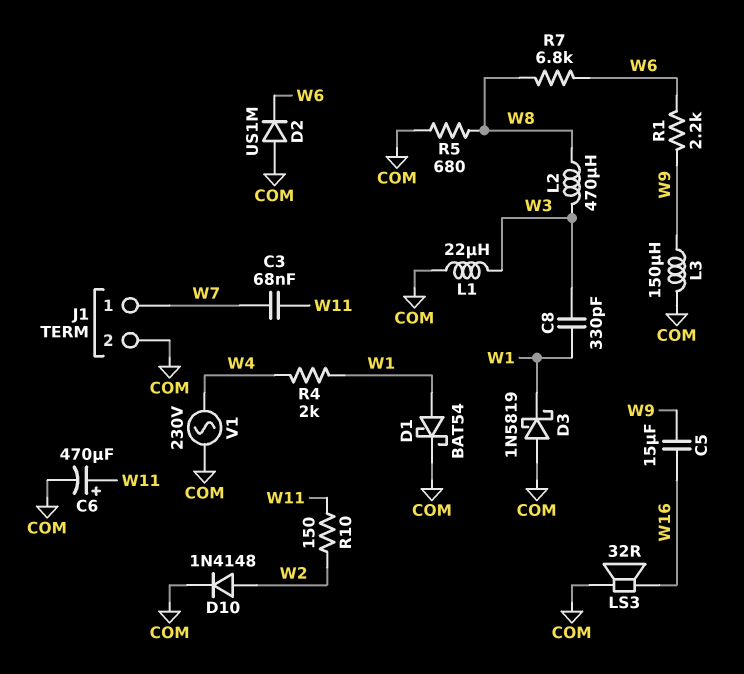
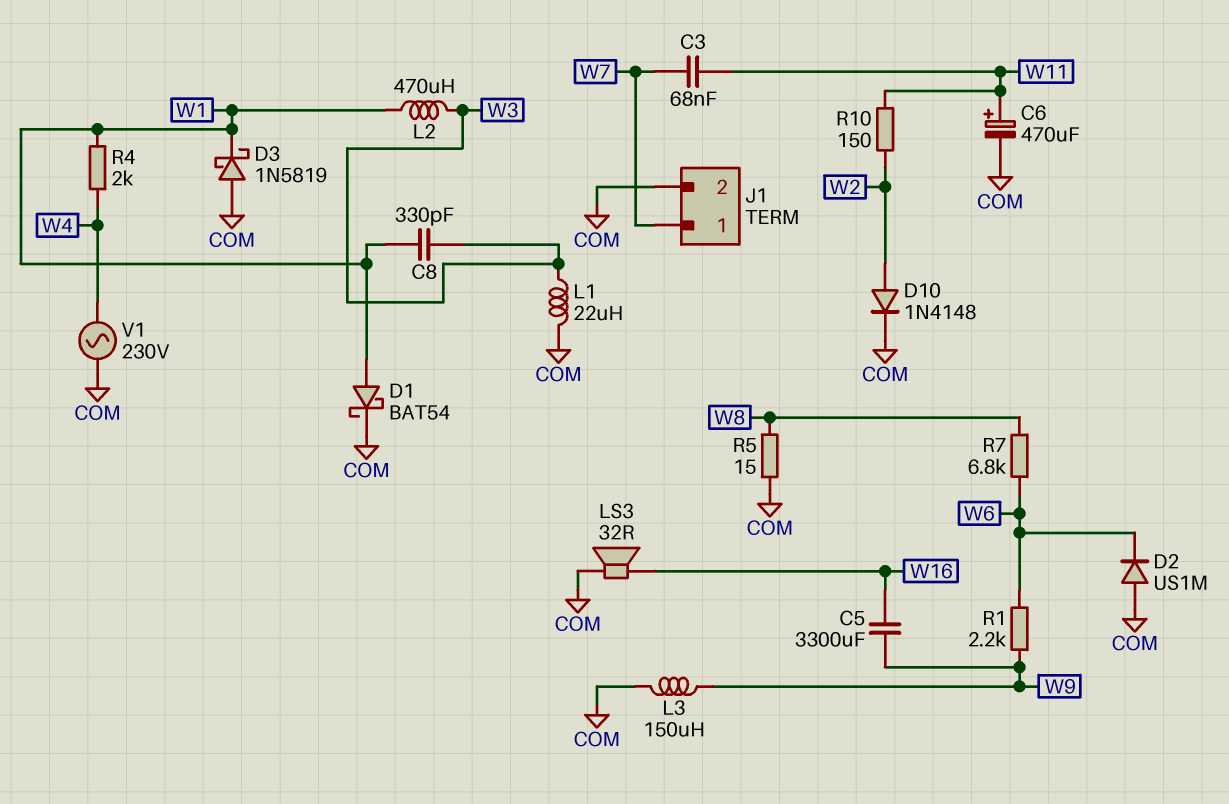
C5: 15uF (W9, W16) -> 3300uF (W9, W16)
L2: 470uH (W3, W8) -> 470uH (W1, W3)
R5: 680 (COM, W8) -> 15 (COM, W8)

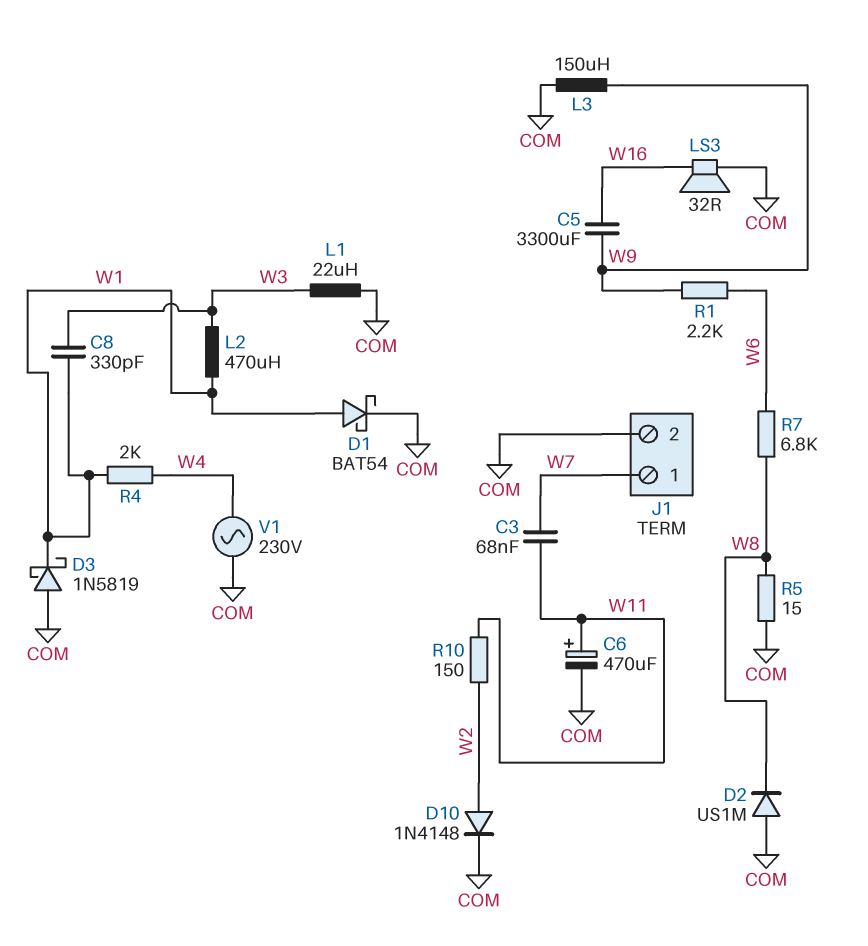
D2: diode US1M (A COM, K W6) -> diode US1M (A COM, K W8)

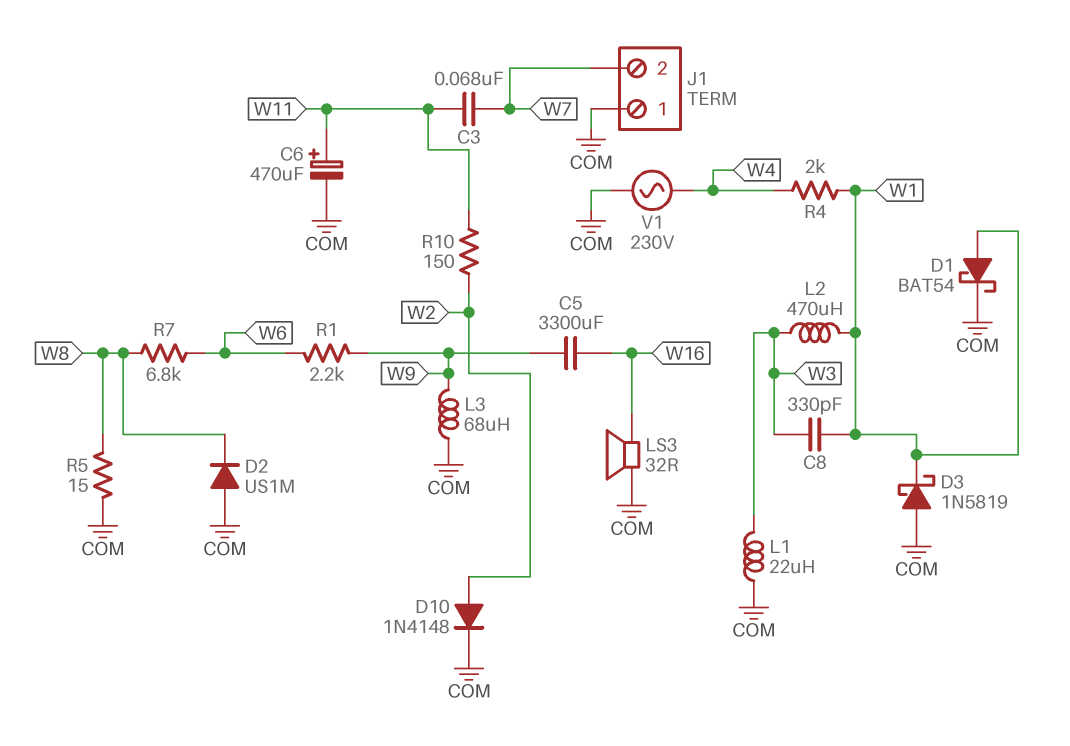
J1 pin 1: W7 -> COM
J1 pin 2: COM -> W7
L3: 150uH (COM, W9) -> 68uH (COM, W9)

